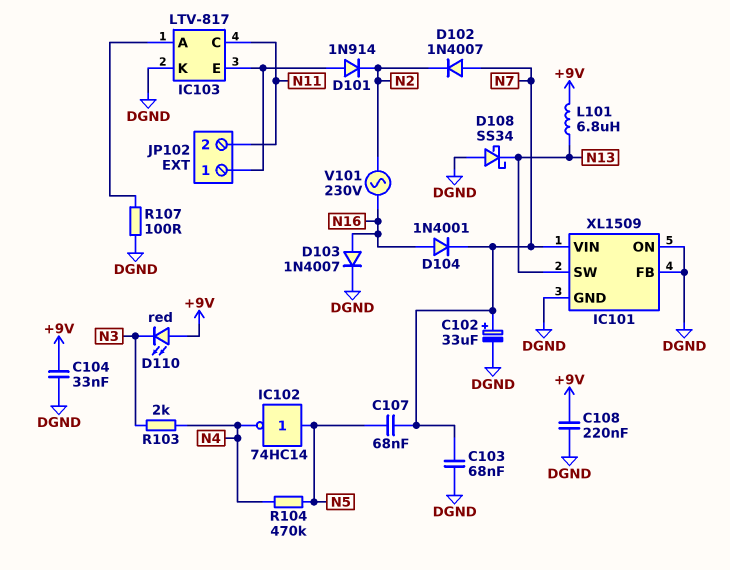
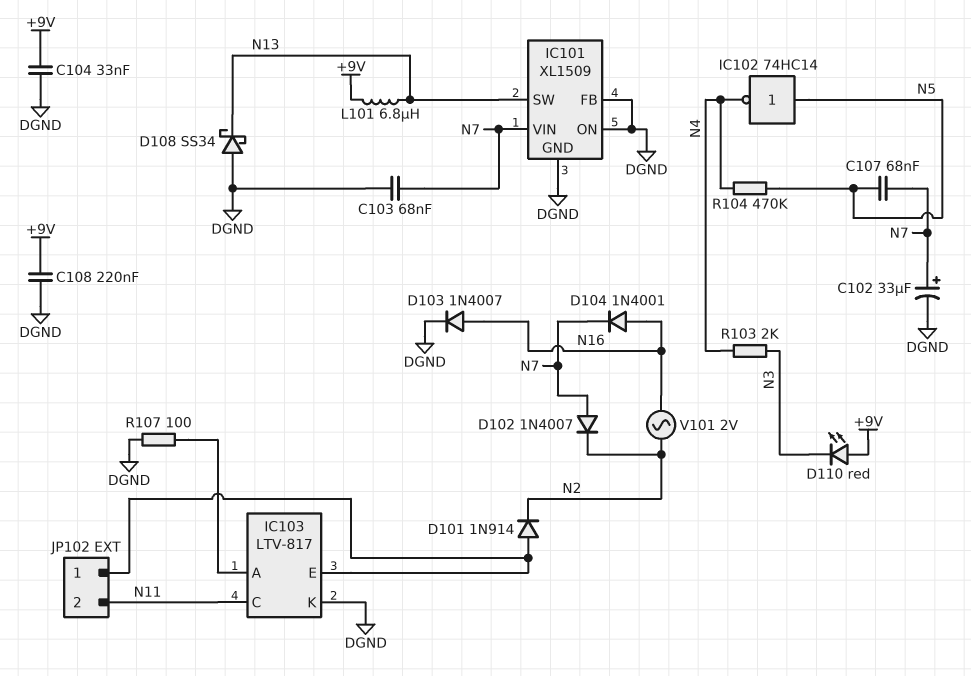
V101: AC 230V (N2, N16) -> AC 2V (N2, N16)

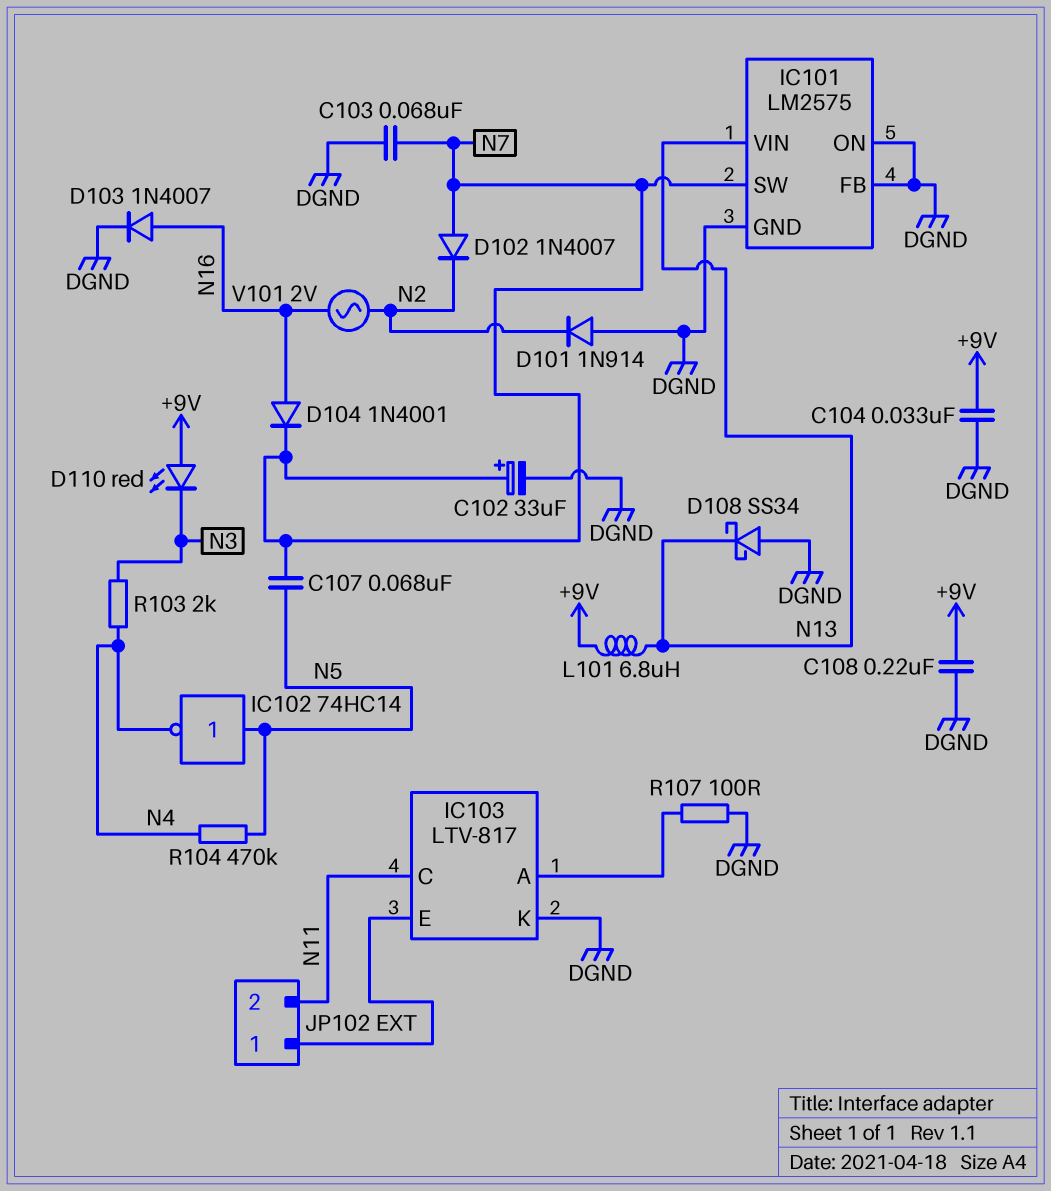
D101: diode 1N914 (A IC103/E, K N2) -> diode 1N914 (A DGND, K N2)
IC101: XL1509 -> LM2575
IC101 pin SW: N13 -> N7
IC101 pin VIN: N7 -> N13

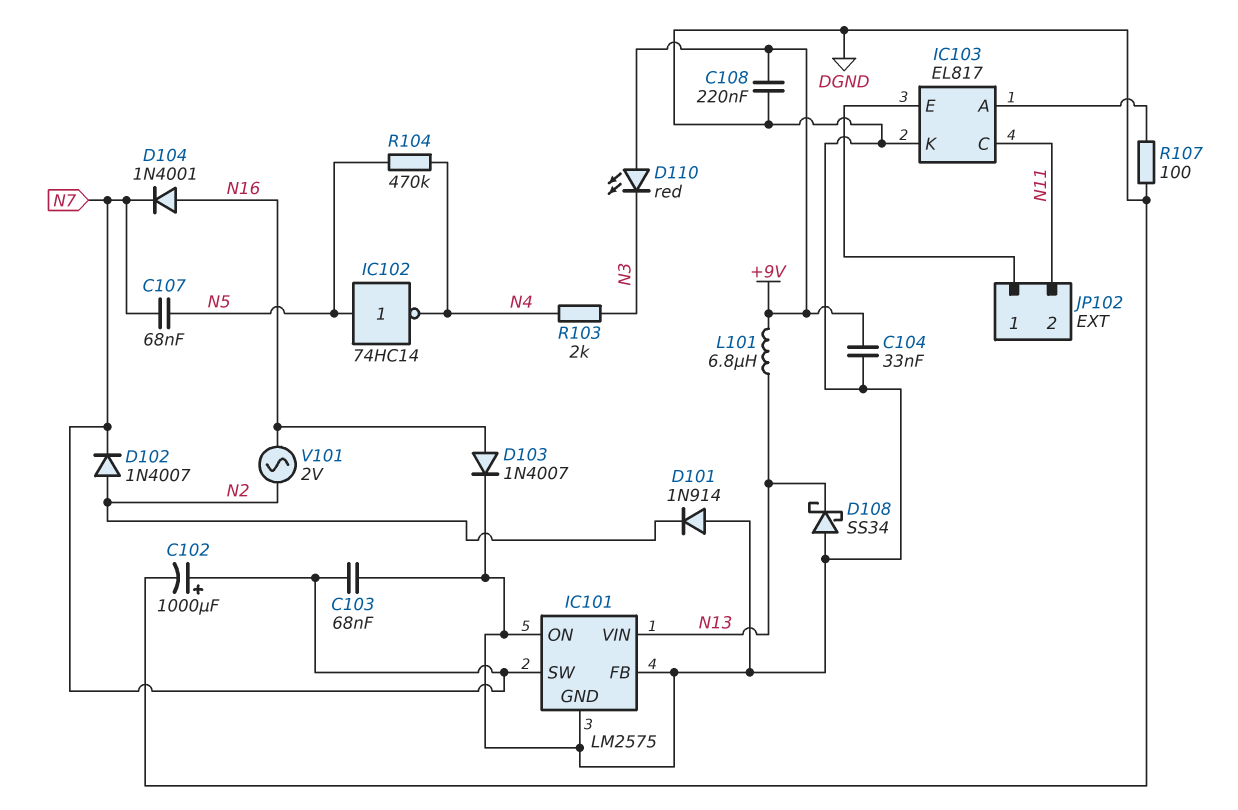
C102: 33uF (plus N7, minus DGND) -> 1000uF (plus N7, minus DGND)
D102: diode 1N4007 (A N7, K N2) -> diode 1N4007 (A N2, K N7)
IC103: LTV-817 -> EL817

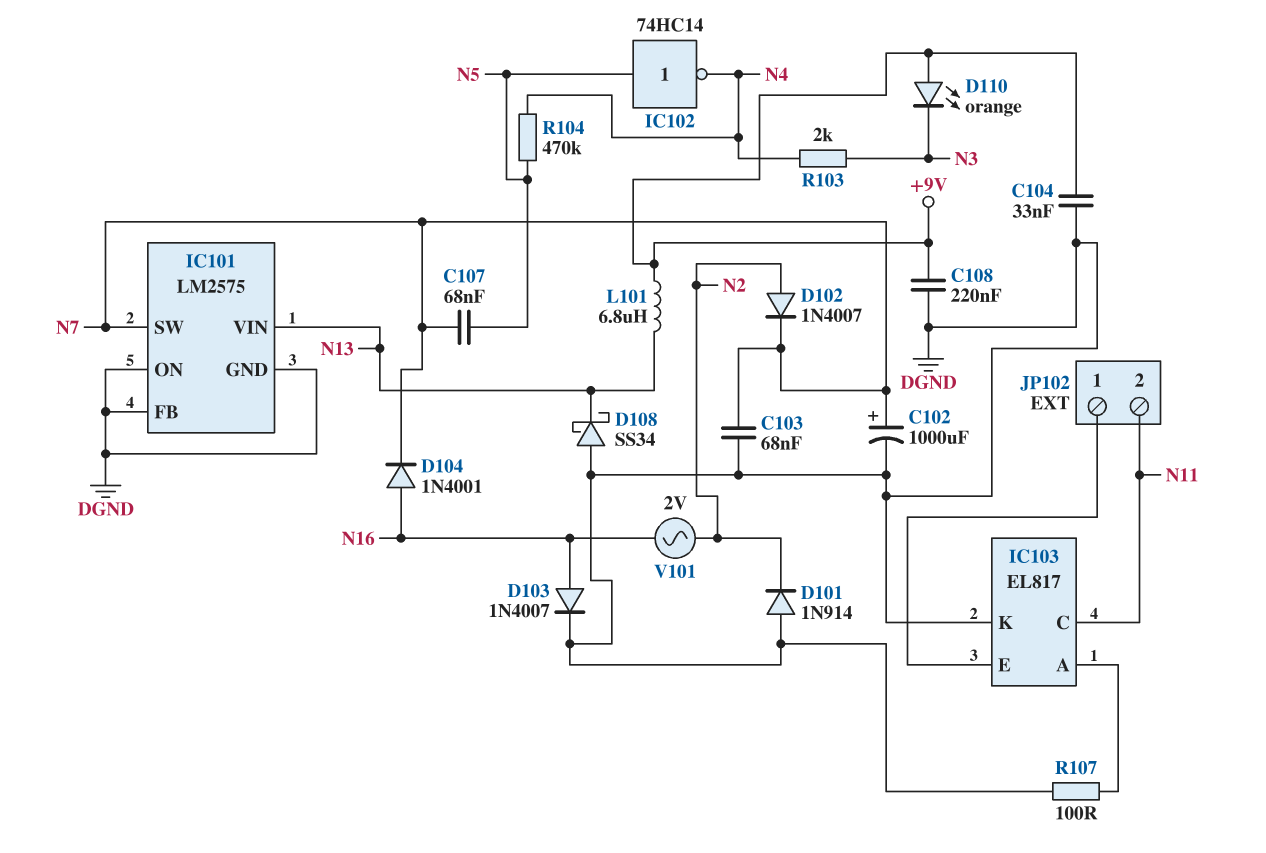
D110: LED red (A +9V, K N3) -> LED orange (A +9V, K N3)

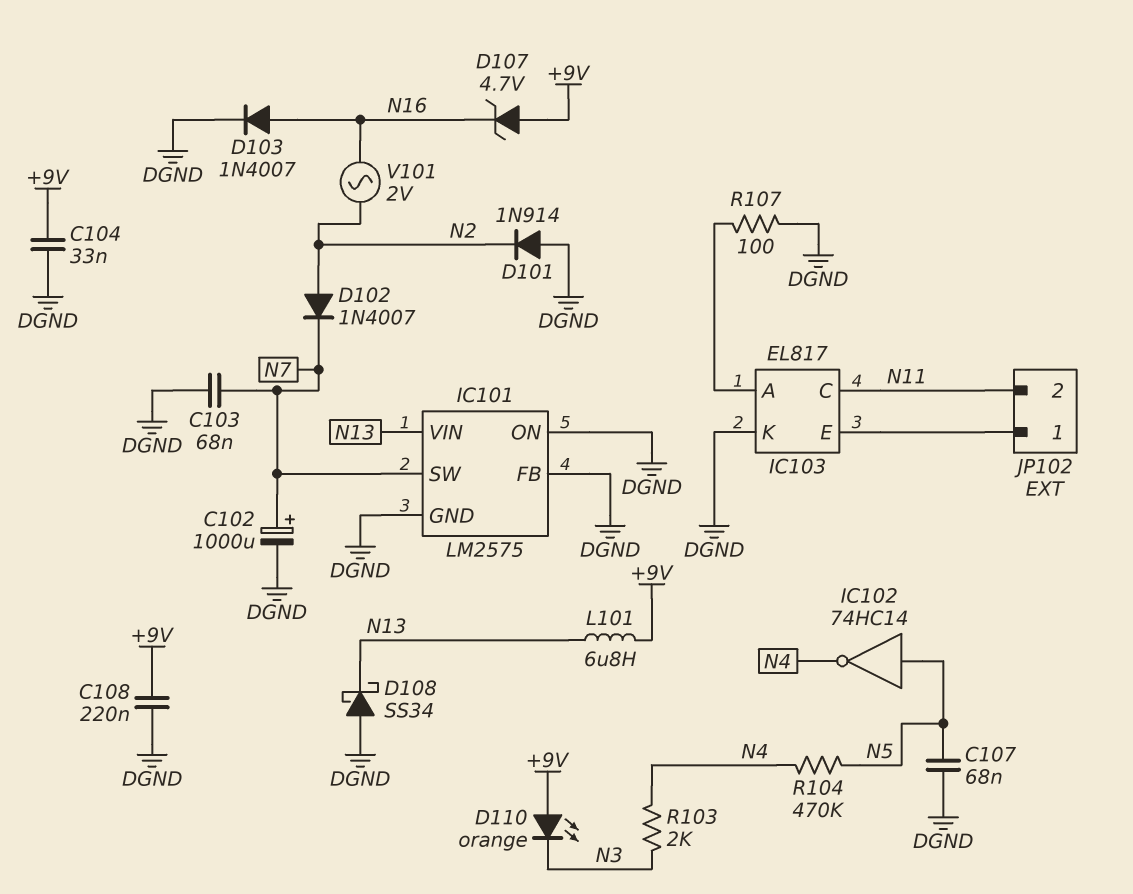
C107: 68nF (N5, N7) -> 68nF (DGND, N5)
D104: diode 1N4001 (A N16, K N7) -> none
D107: none -> zener 4.7V (A +9V, K N16)

